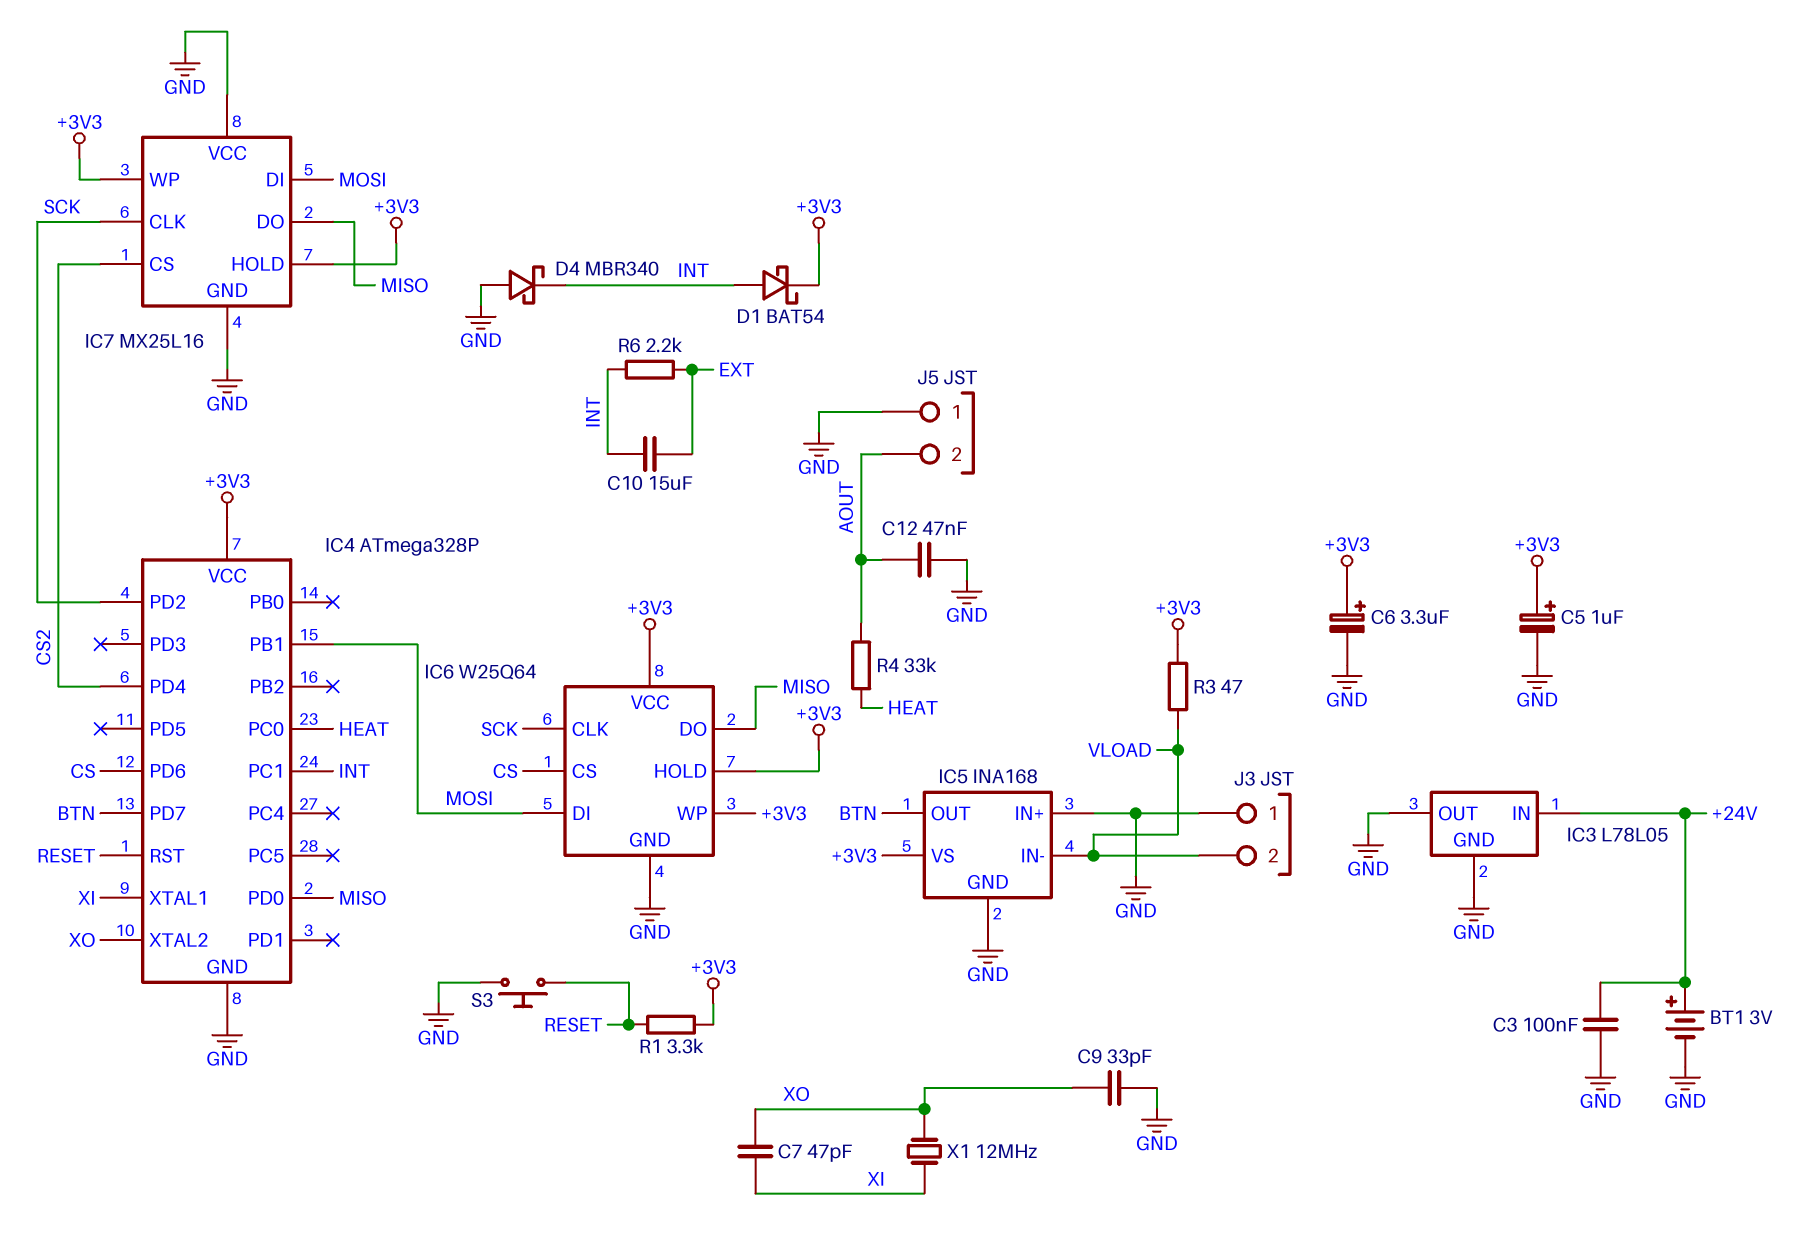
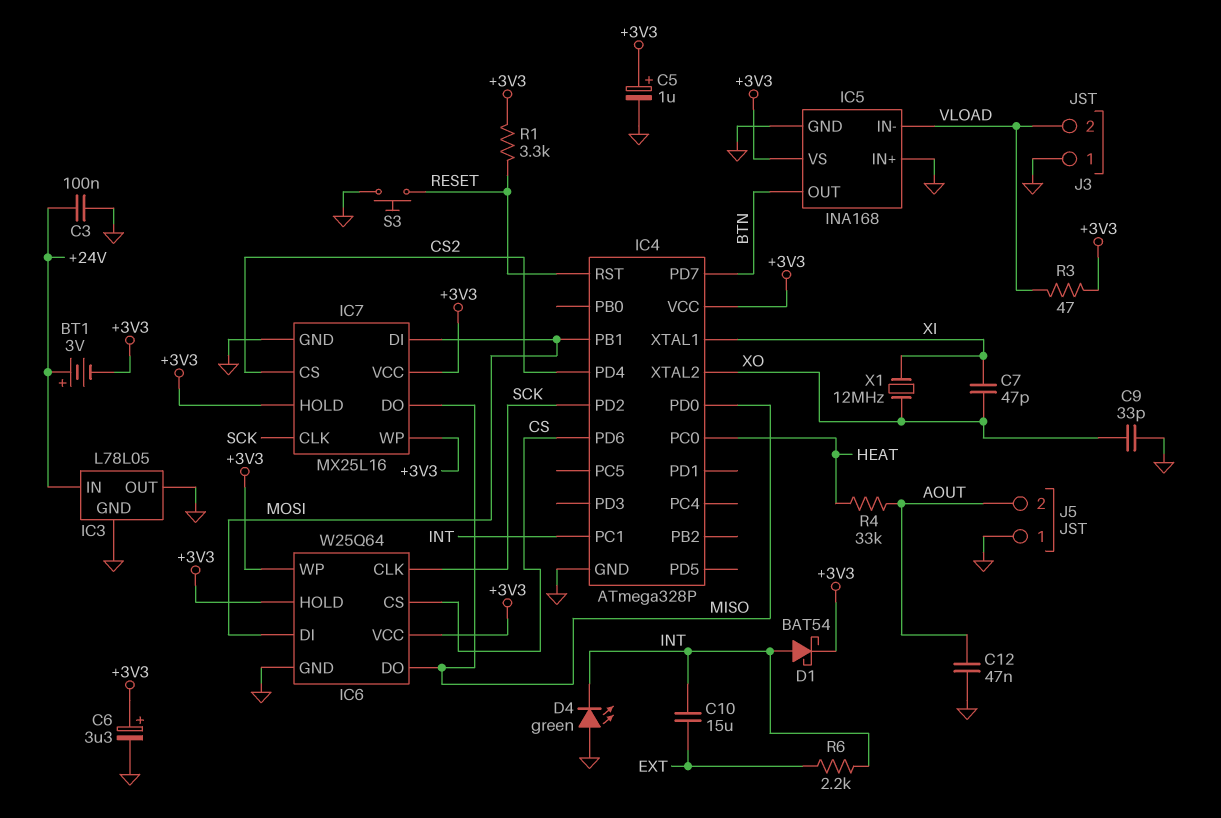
BT1: 3V (plus +24V, minus GND) -> 3V (plus +24V, minus +3V3)
D4: schottky MBR340 (A GND, K INT) -> LED green (A GND, K INT)
IC7 pin VCC: GND -> +3V3

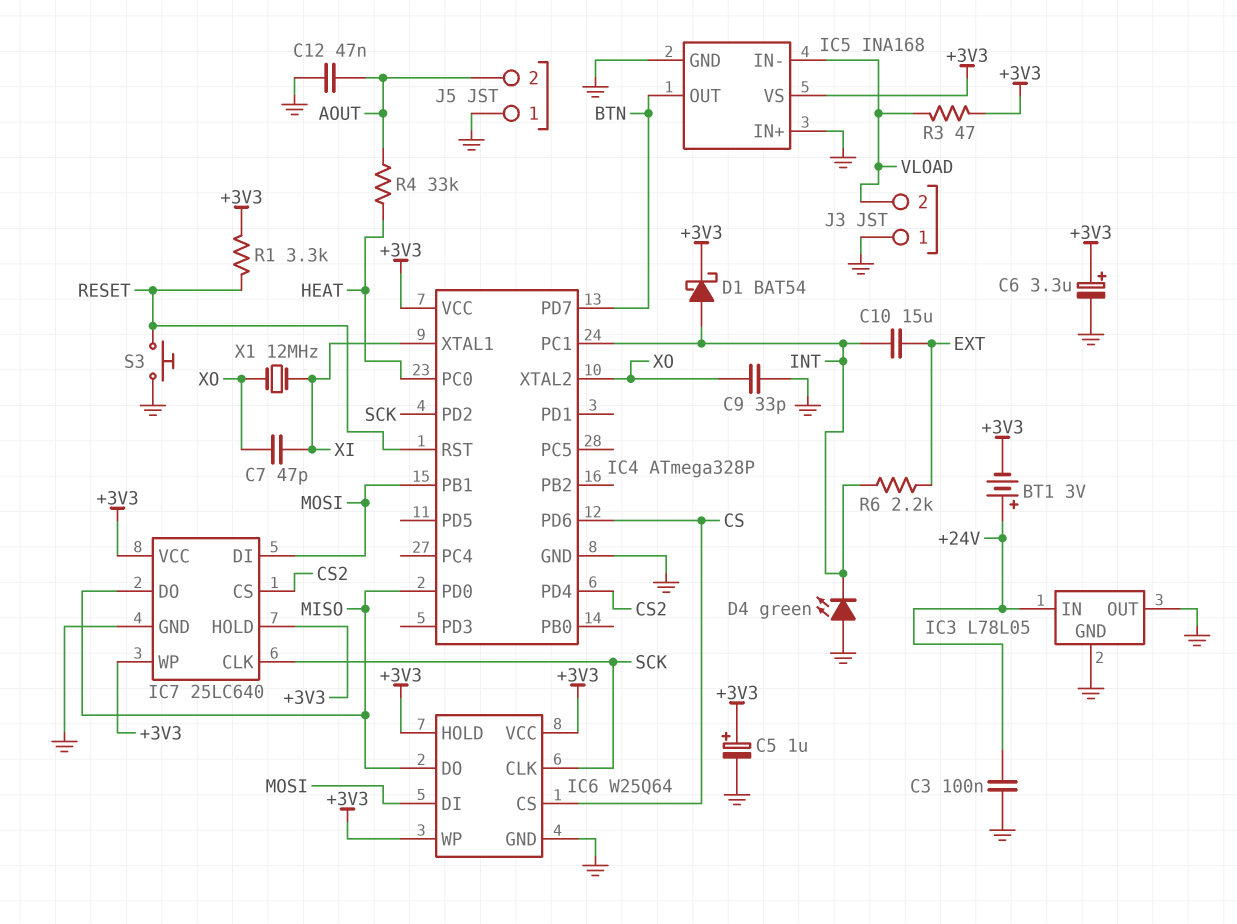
IC7: MX25L16 -> 25LC640

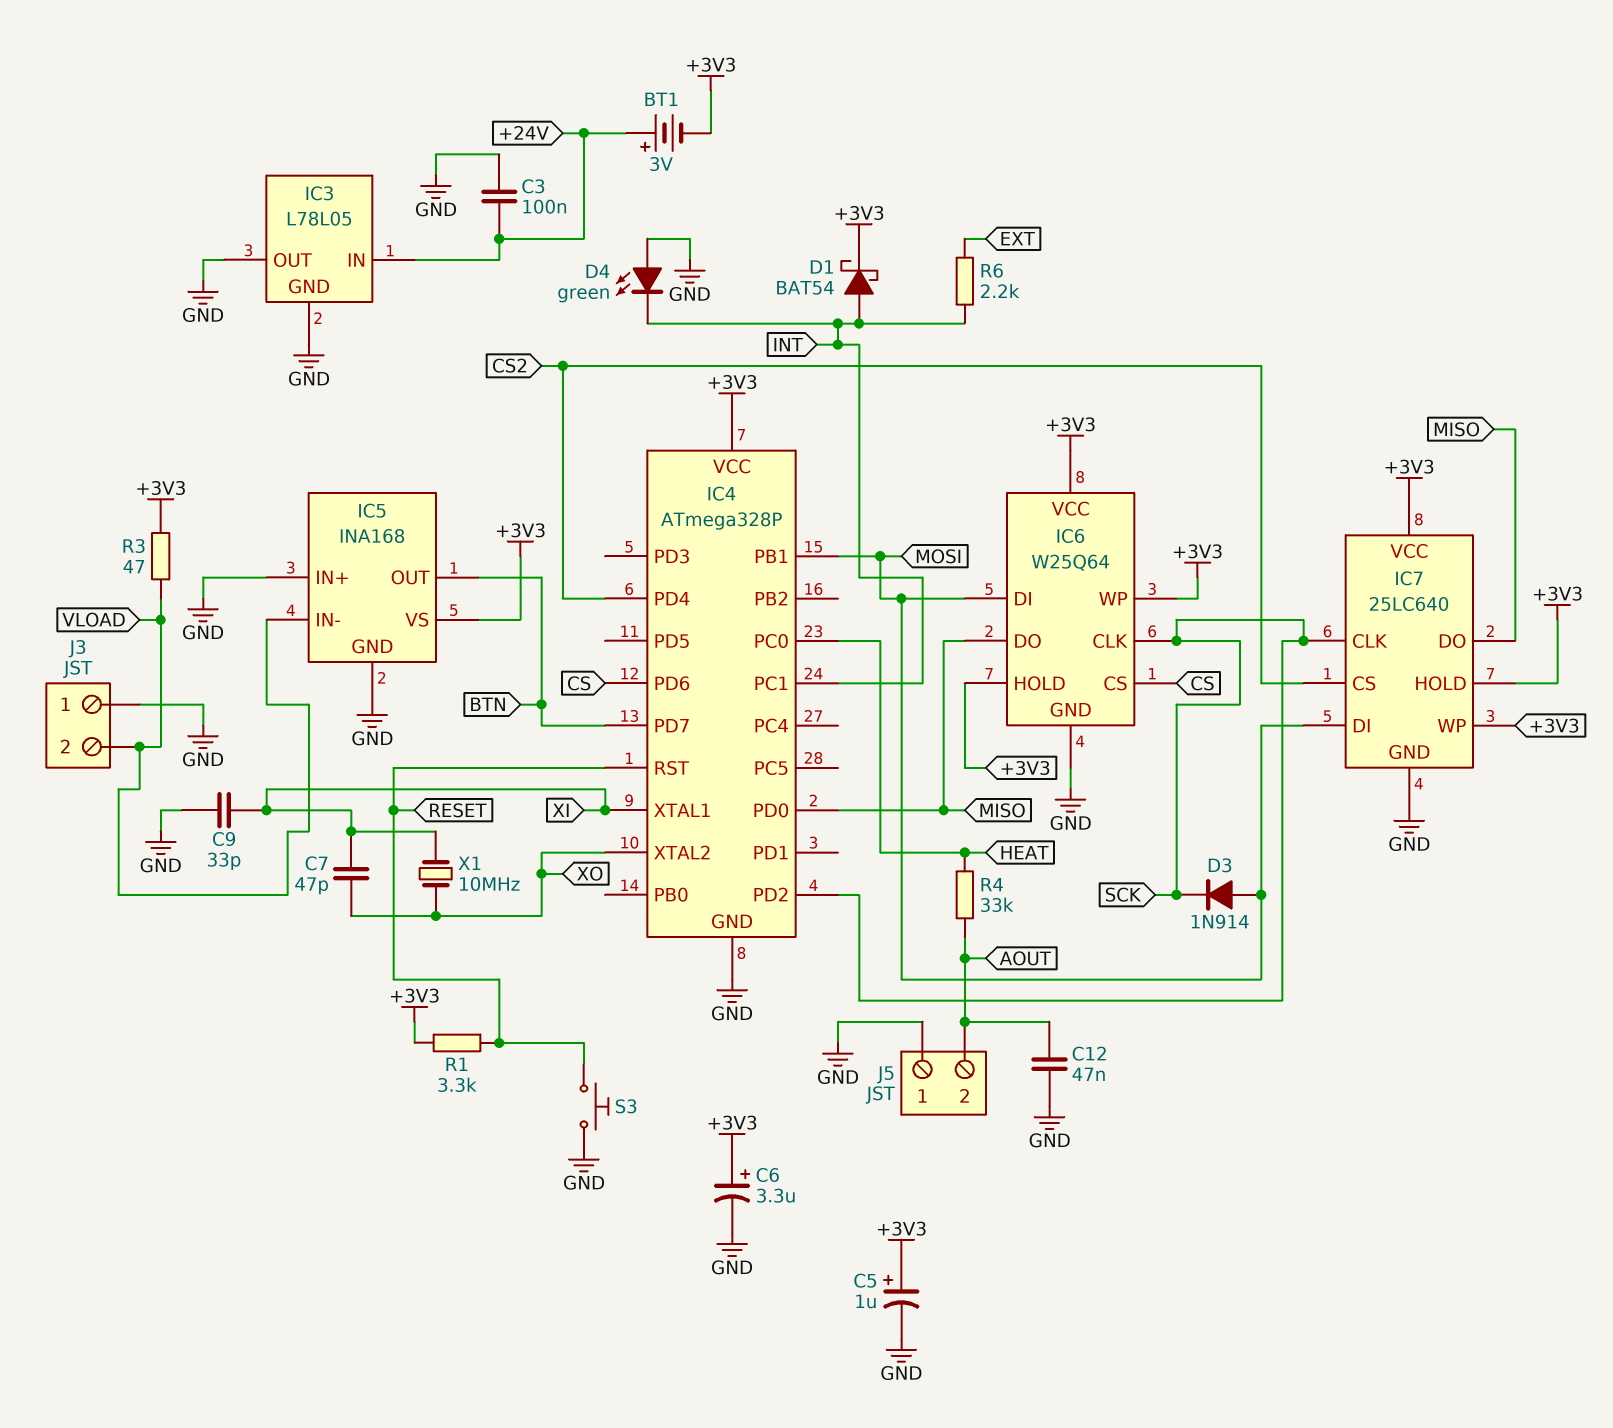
C9: 33pF (GND, XO) -> 33pF (GND, XI)
C10: 15uF (EXT, INT) -> none
D3: none -> diode 1N914 (A MOSI, K SCK)
X1: 12MHz (XI, XO) -> 10MHz (XI, XO)

